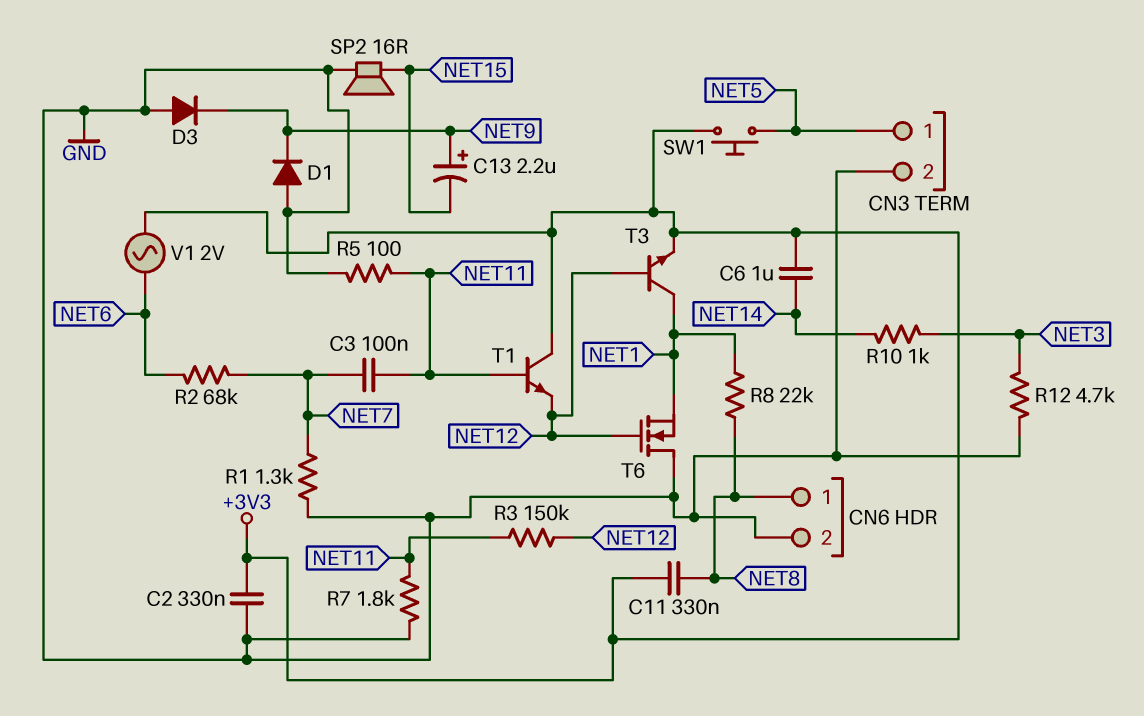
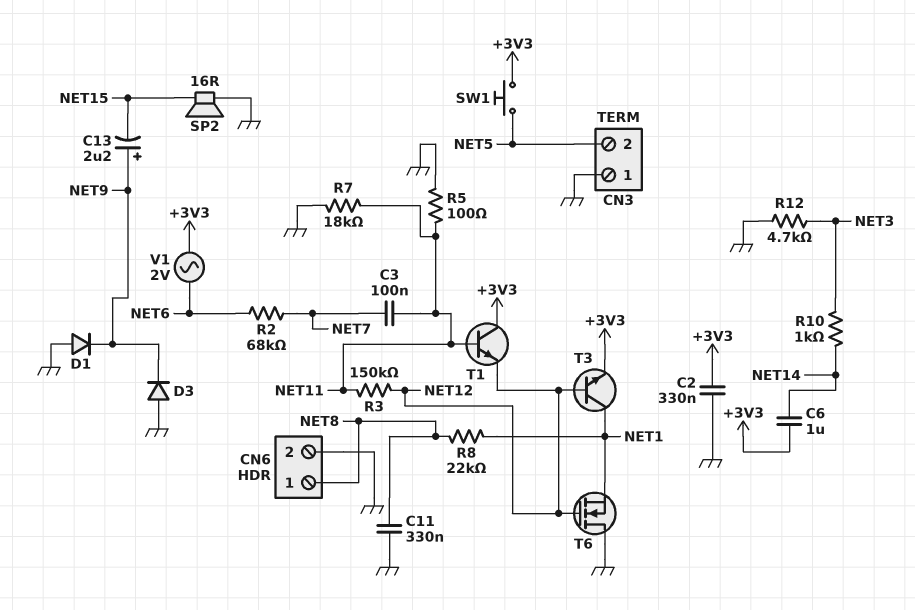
C11: 330nF (+3V3, NET8) -> 330nF (GND, NET8)
CN3 pin 1: NET5 -> GND
CN3 pin 2: GND -> NET5
R1: 1.3k (GND, NET7) -> none
R7: 1.8k (GND, NET11) -> 18k (GND, NET11)

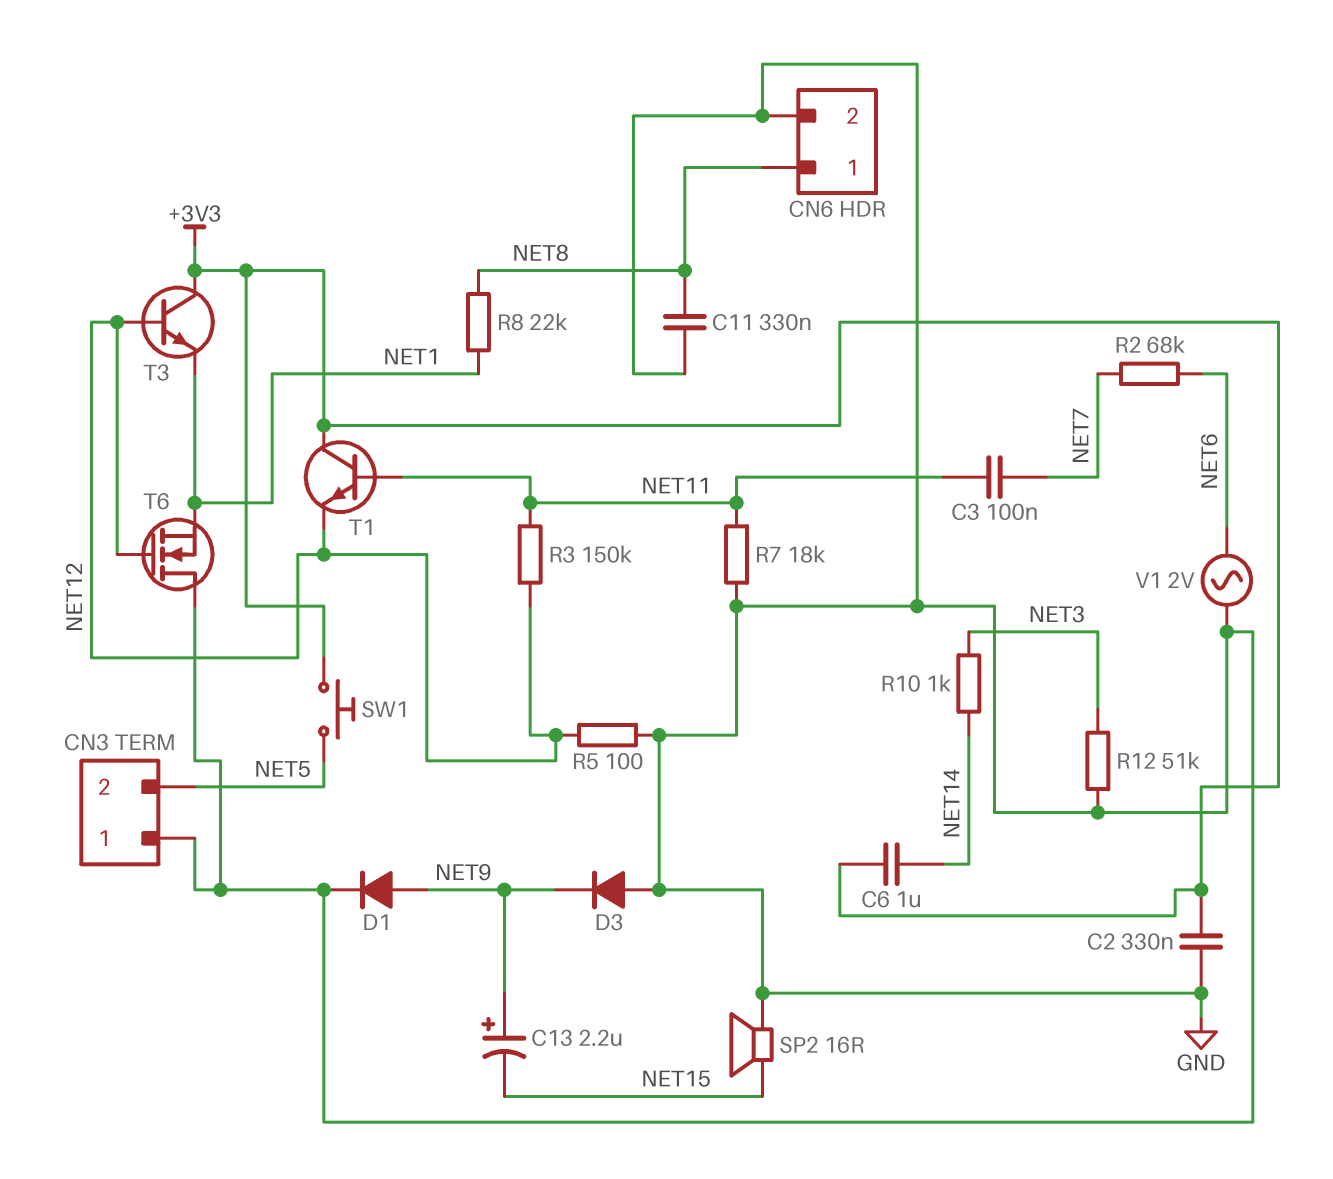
D1: diode (A GND, K NET9) -> diode (A NET9, K GND)
R5: 100 (GND, NET11) -> 100 (GND, NET12)
R12: 4.7k (GND, NET3) -> 51k (GND, NET3)
T3: NPN (B NET12, C NET1, E +3V3) -> NPN (B NET12, C +3V3, E NET1)
V1: AC 2V (+3V3, NET6) -> AC 2V (GND, NET6)

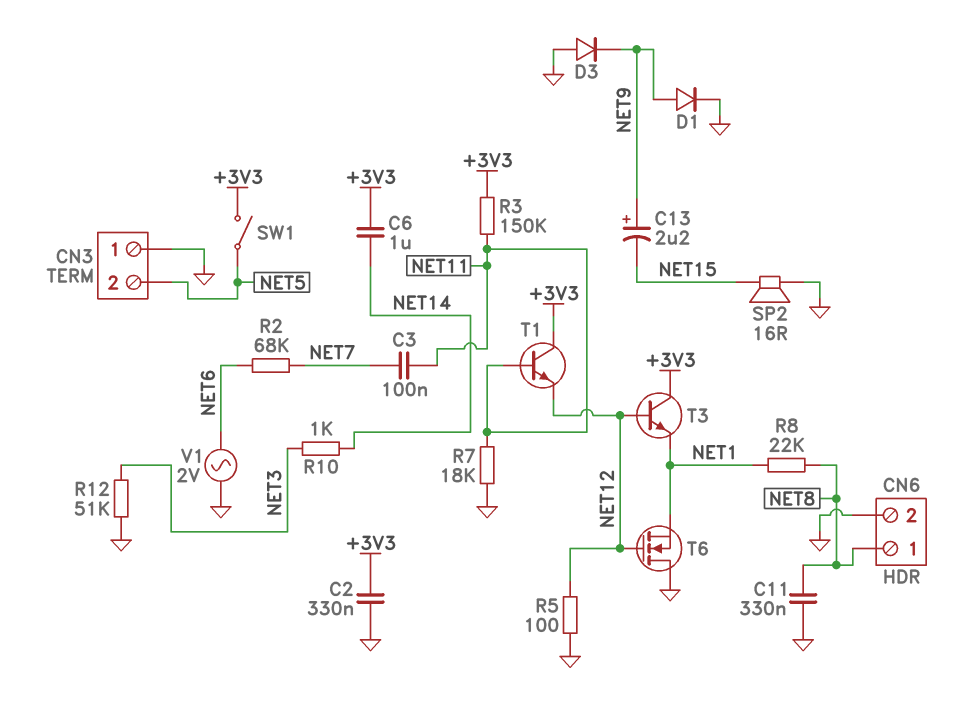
R3: 150k (NET11, NET12) -> 150k (+3V3, NET11)
SW1: button (+3V3, NET5) -> switch (+3V3, NET5)

